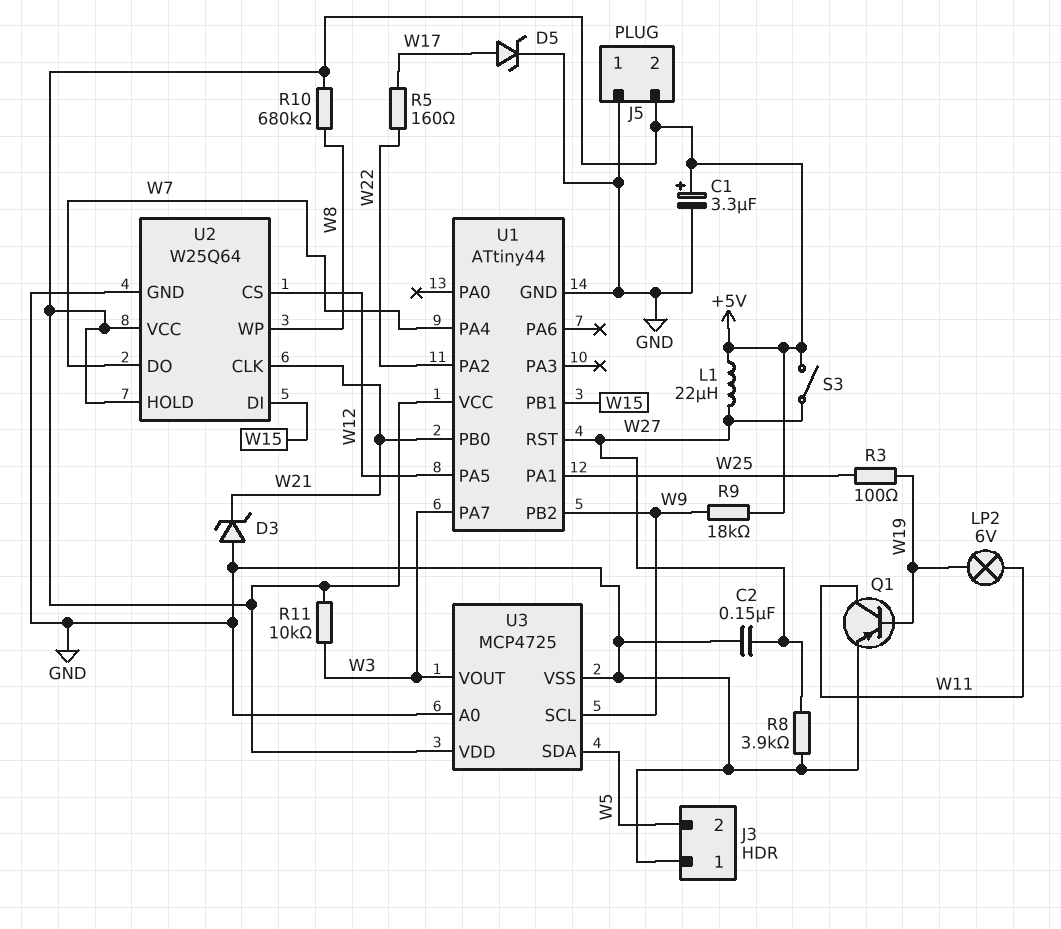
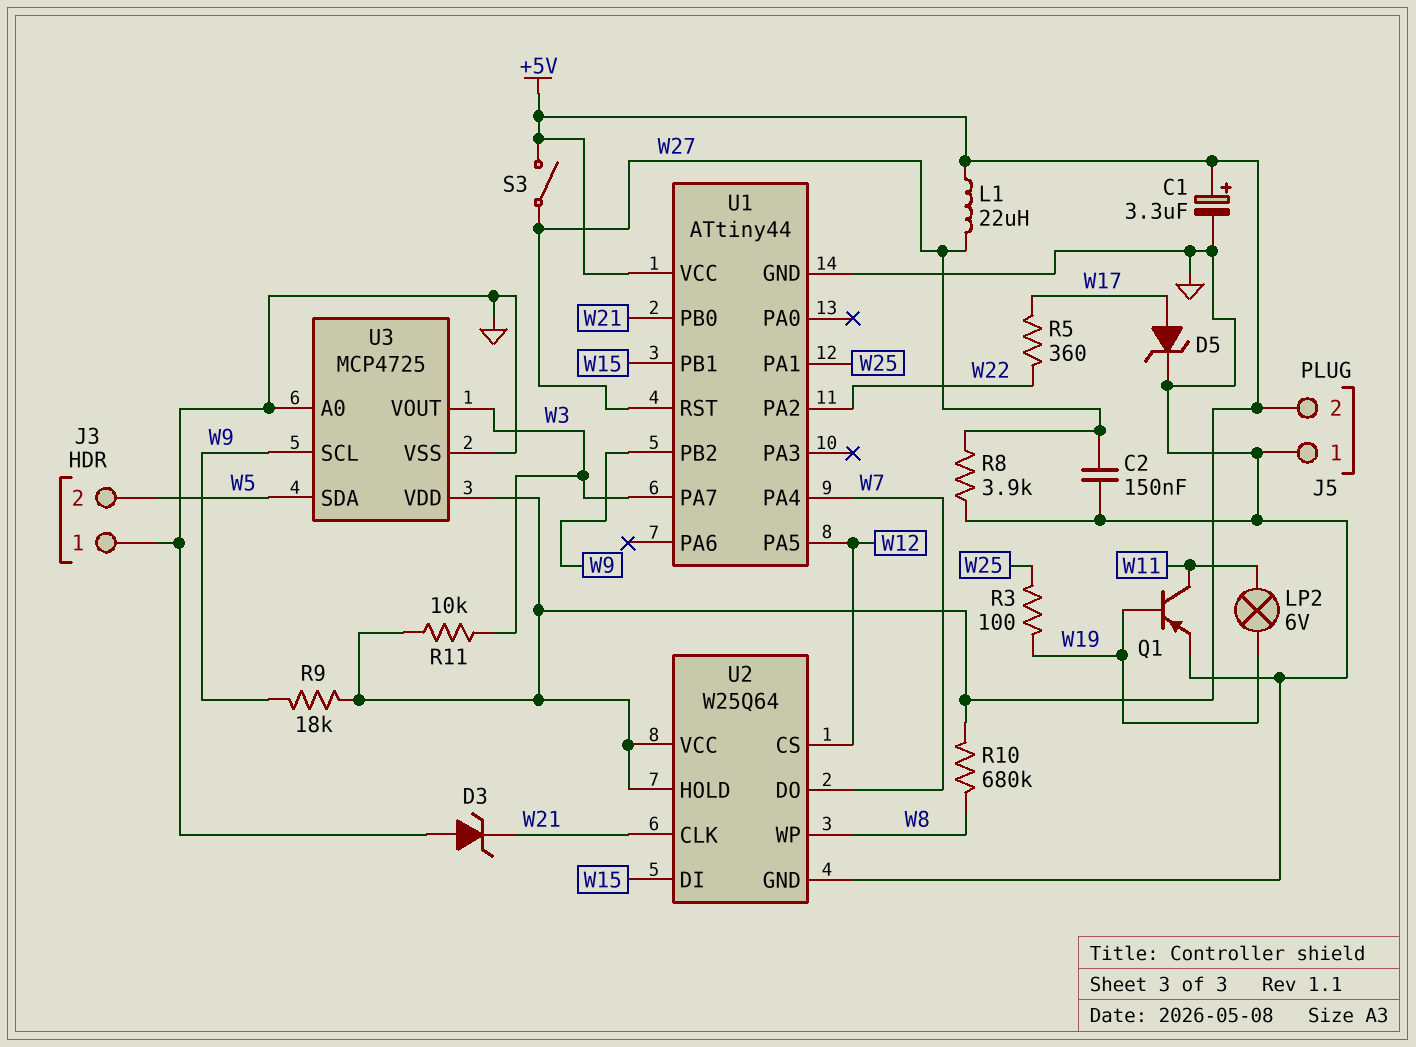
R5: 160 (W17, W22) -> 360 (W17, W22)

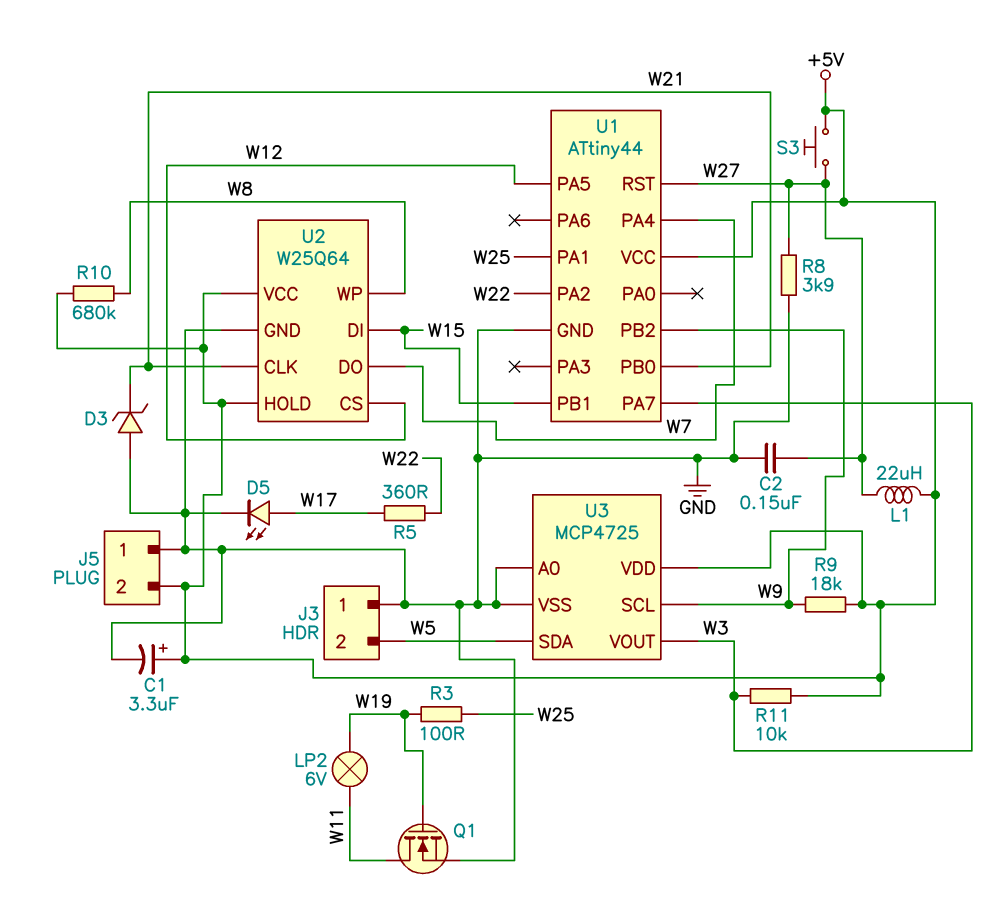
D5: zener (A W17, K GND) -> LED (A W17, K GND)
Q1: PNP (B W19, C W11, E GND) -> NMOS (G W19, D W11, S GND)
S3: switch (+5V, W27) -> button (+5V, W27)

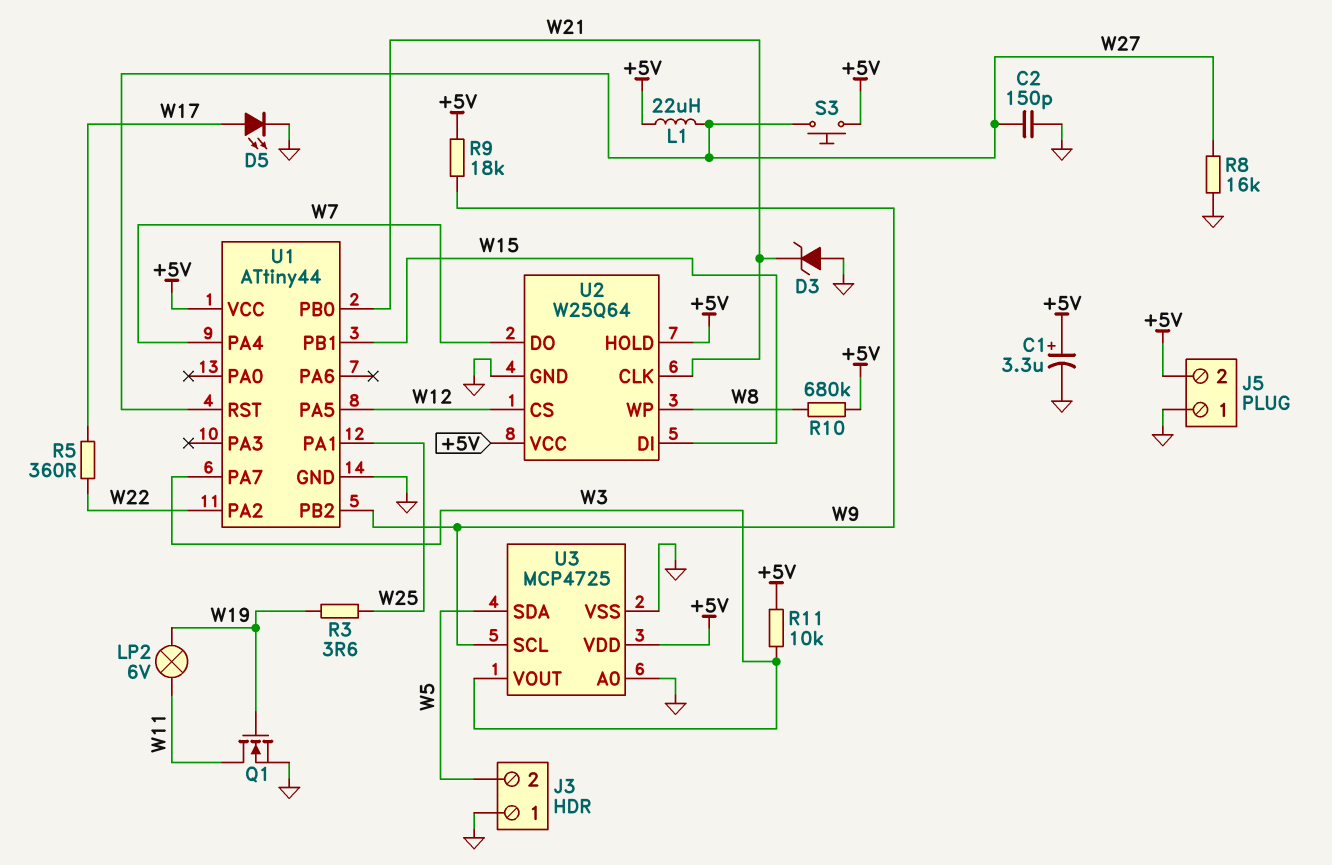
C2: 150nF (GND, W27) -> 150pF (GND, W27)
R3: 100 (W19, W25) -> 3.6 (W19, W25)
R8: 3.9k (GND, W27) -> 16k (GND, W27)

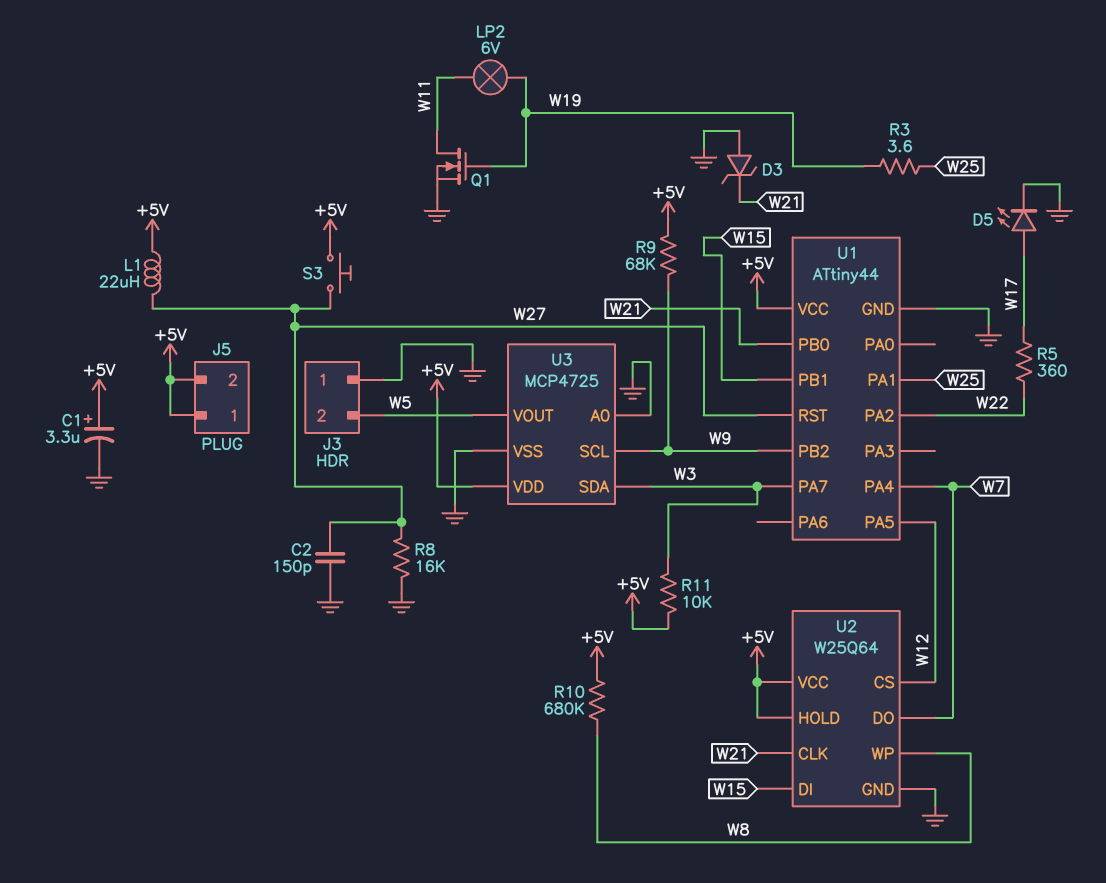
J5 pin 1: GND -> +5V
R9: 18k (+5V, W9) -> 68k (+5V, W9)
U3 pin SDA: W5 -> W3
U3 pin VOUT: W3 -> W5

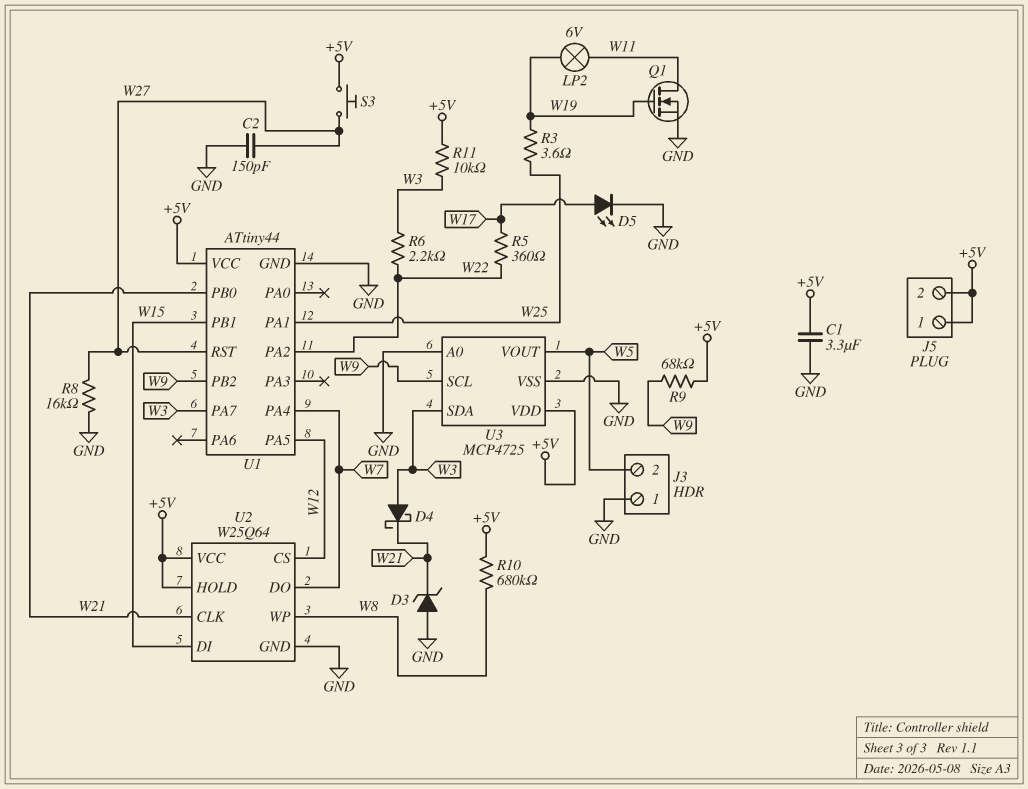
C1: 3.3uF (plus +5V, minus GND) -> 3.3uF (+5V, GND)
D4: none -> schottky (A W3, K W21)
L1: 22uH (+5V, W27) -> none
R6: none -> 2.2k (W3, W22)

